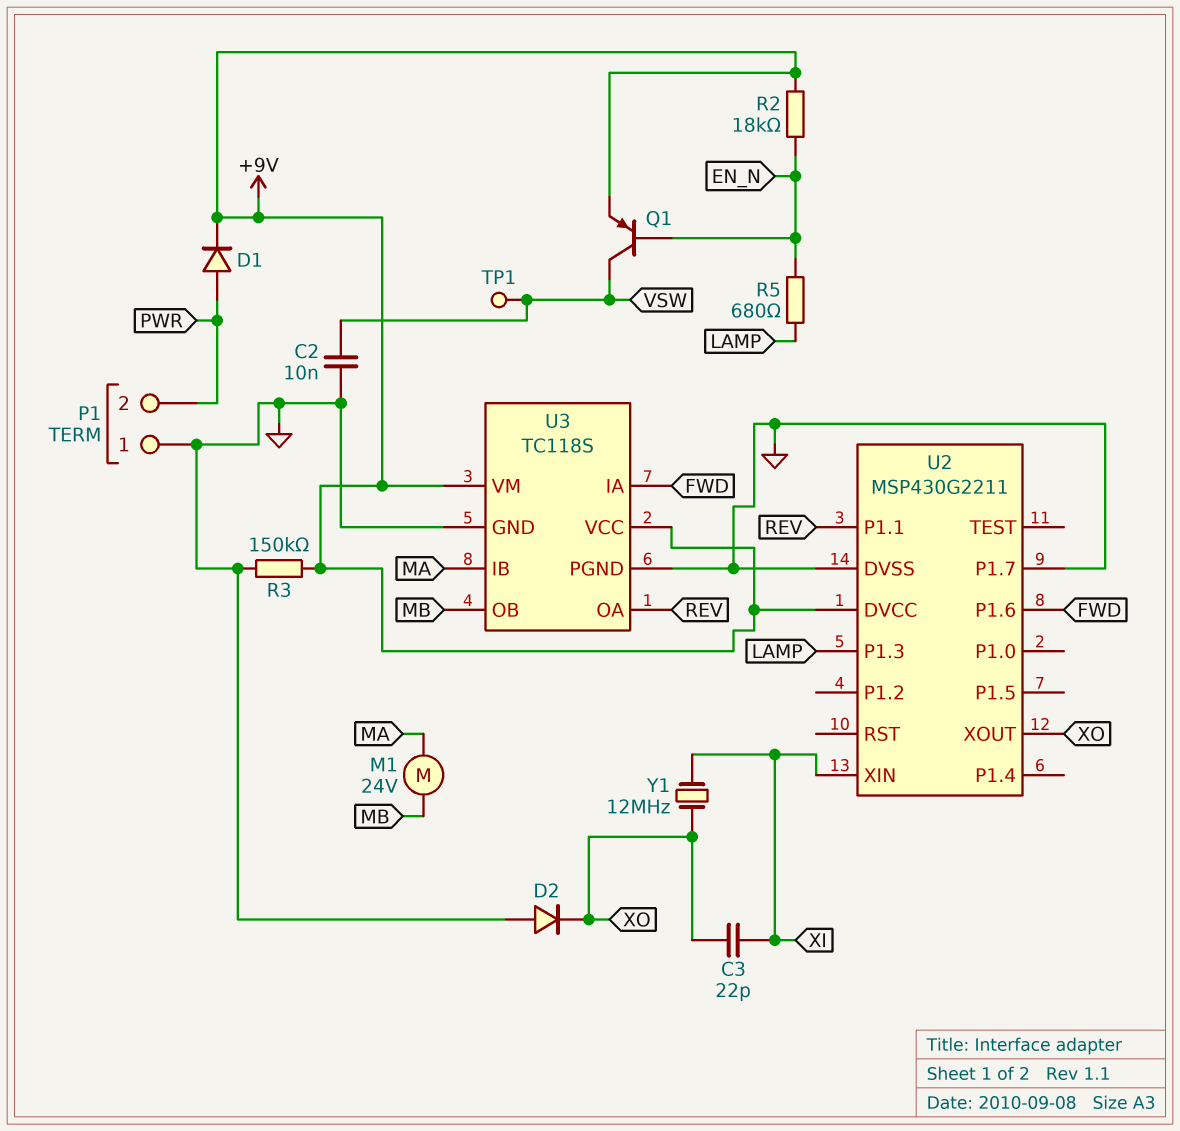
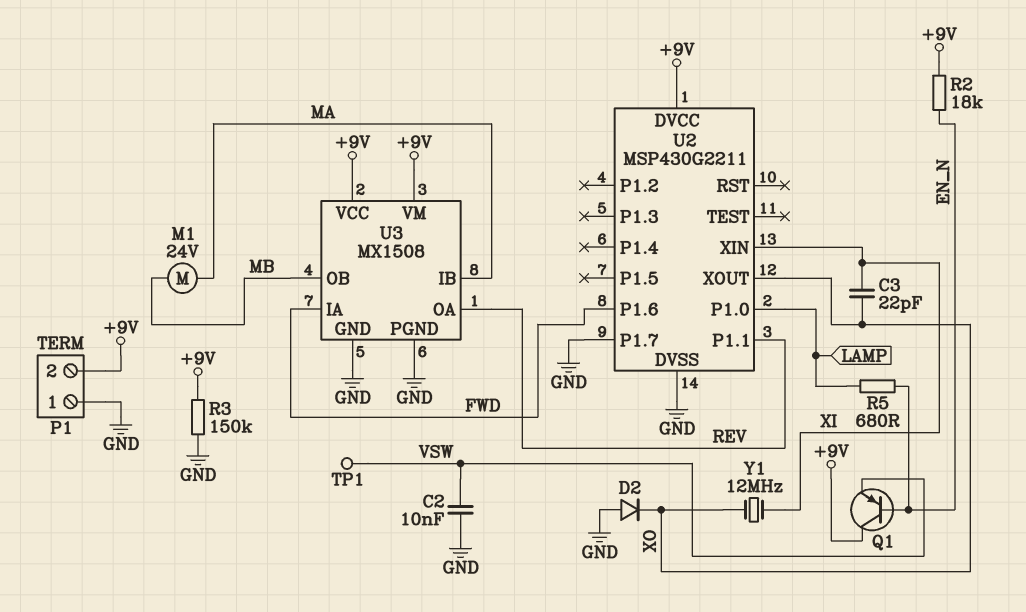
D1: diode (A PWR, K +9V) -> none
P1 pin 2: PWR -> +9V
Q1: PNP (B EN_N, C VSW, E +9V) -> PNP (B EN_N, C +9V, E VSW)
U2 pin P1.0: none -> LAMP
U2 pin P1.3: LAMP -> none
U3: TC118S -> MX1508

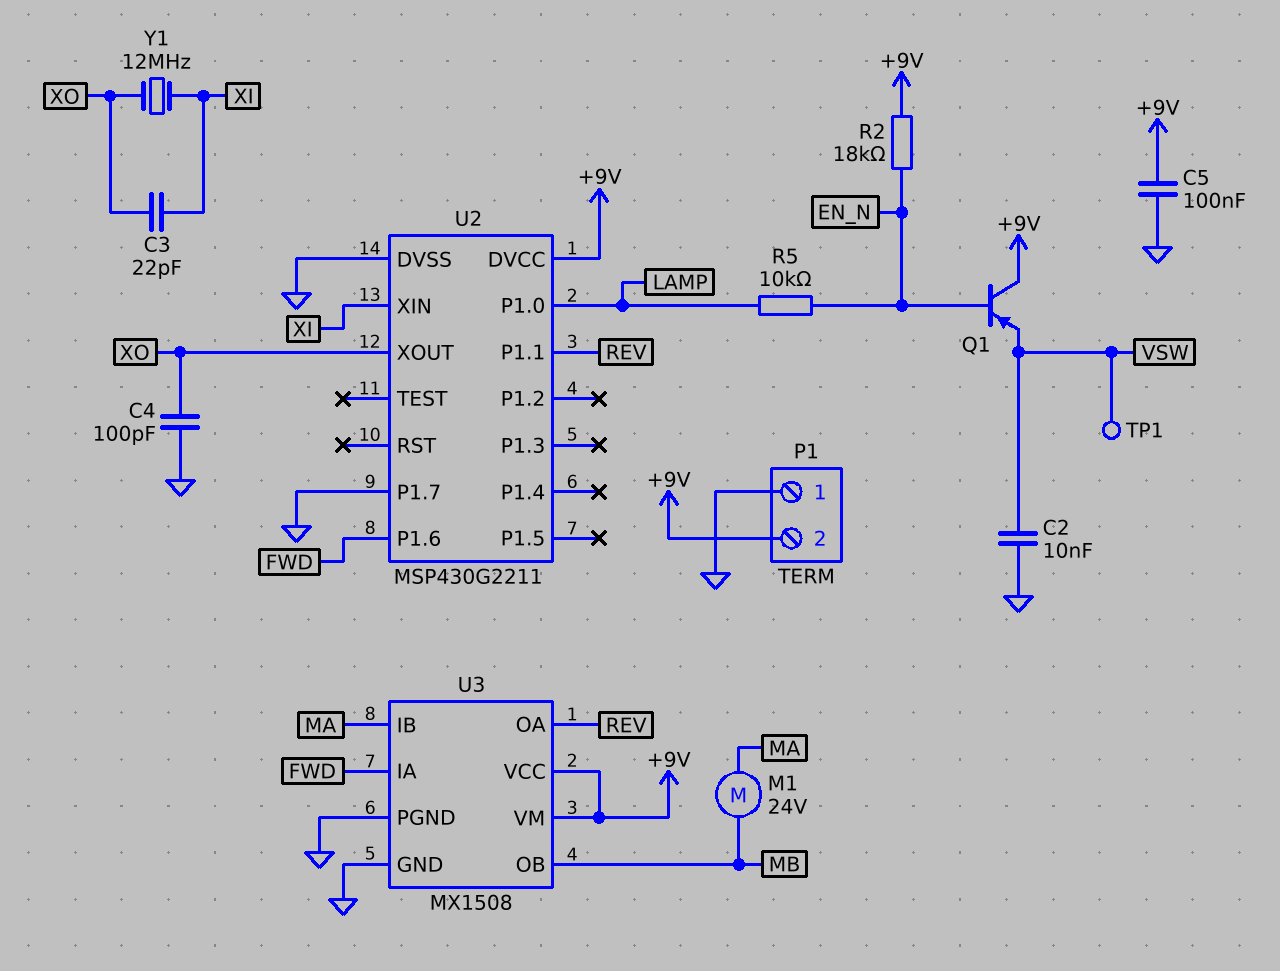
C4: none -> 100pF (GND, XO)
C5: none -> 100nF (+9V, GND)
D2: diode (A GND, K XO) -> none
R3: 150k (+9V, GND) -> none
R5: 680 (EN_N, LAMP) -> 10k (EN_N, LAMP)

